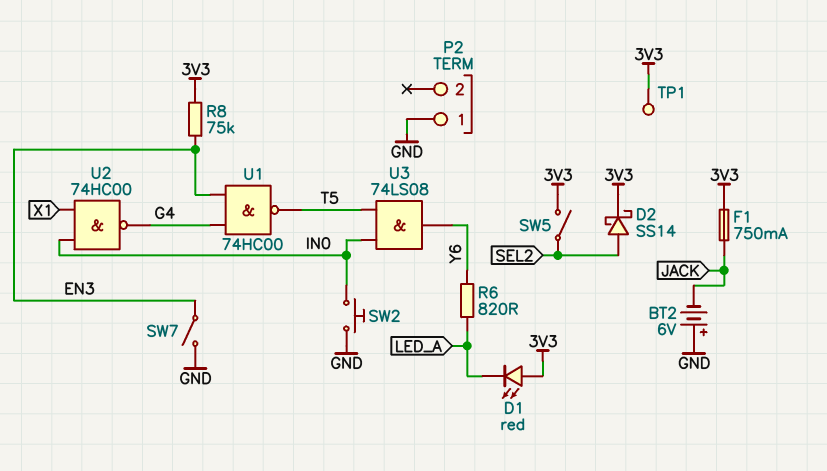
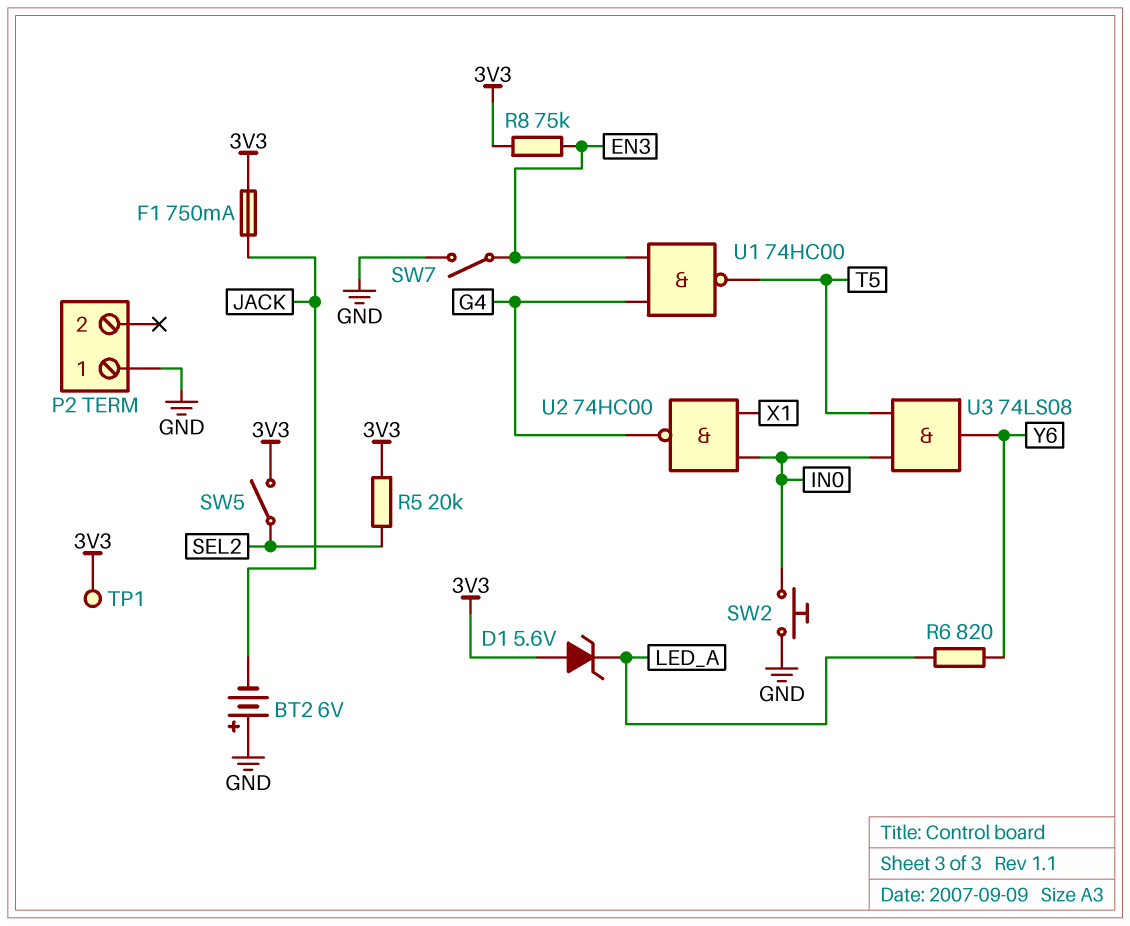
D1: LED red (A 3V3, K LED_A) -> zener 5.6V (A 3V3, K LED_A)
D2: schottky SS14 (A SEL2, K 3V3) -> none
R5: none -> 20k (3V3, SEL2)

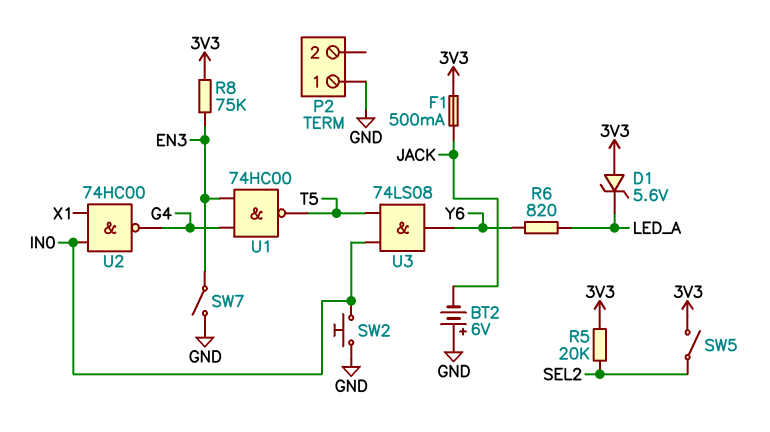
F1: 750mA (3V3, JACK) -> 500mA (3V3, JACK)
TP1: test point (3V3) -> none

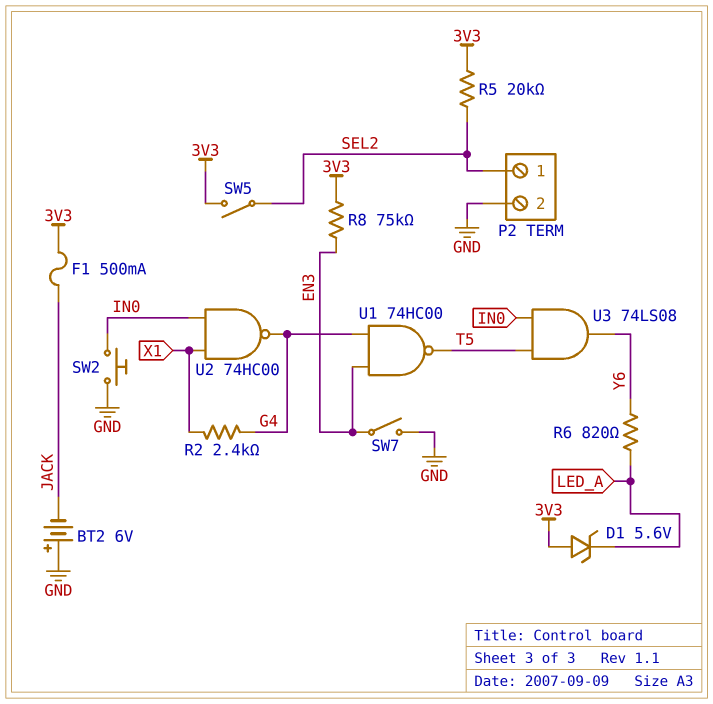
P2 pin 1: GND -> SEL2
P2 pin 2: none -> GND
R2: none -> 2.4k (G4, X1)

